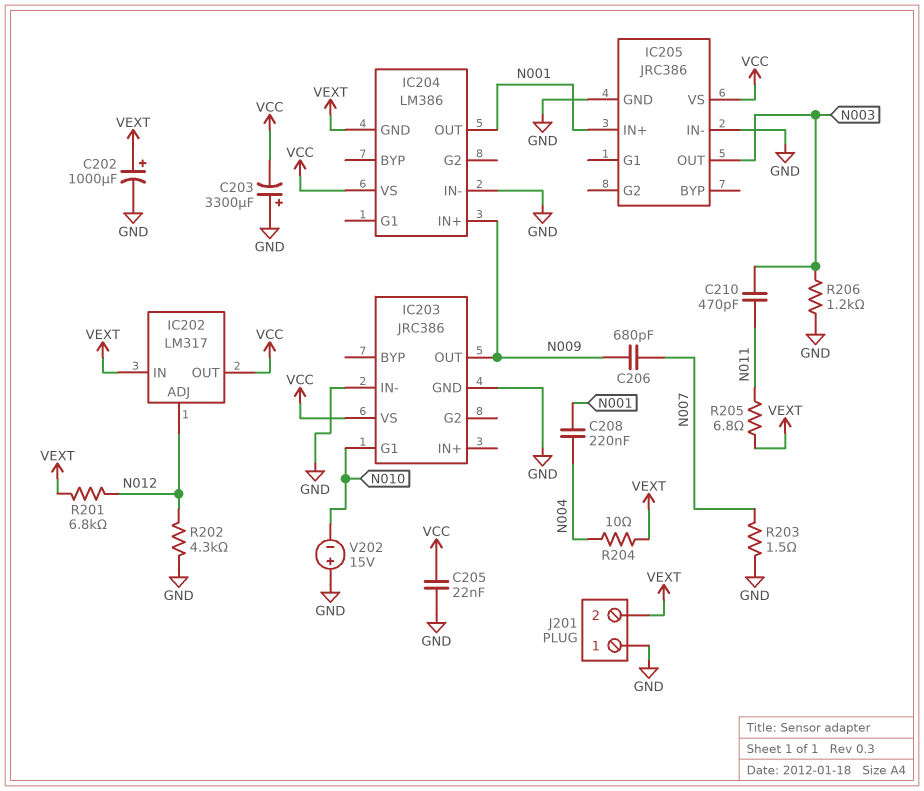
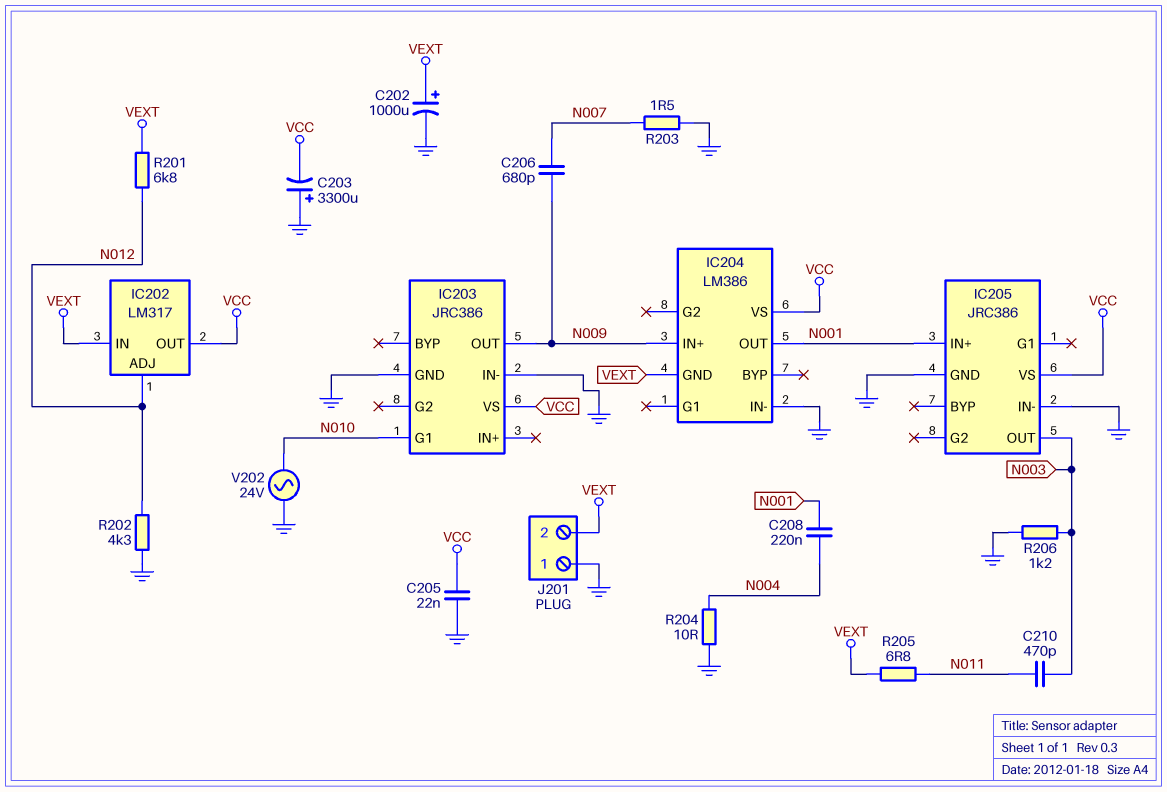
R204: 10 (N004, VEXT) -> 10 (GND, N004)
V202: 15V (plus GND, minus N010) -> AC 24V (GND, N010)

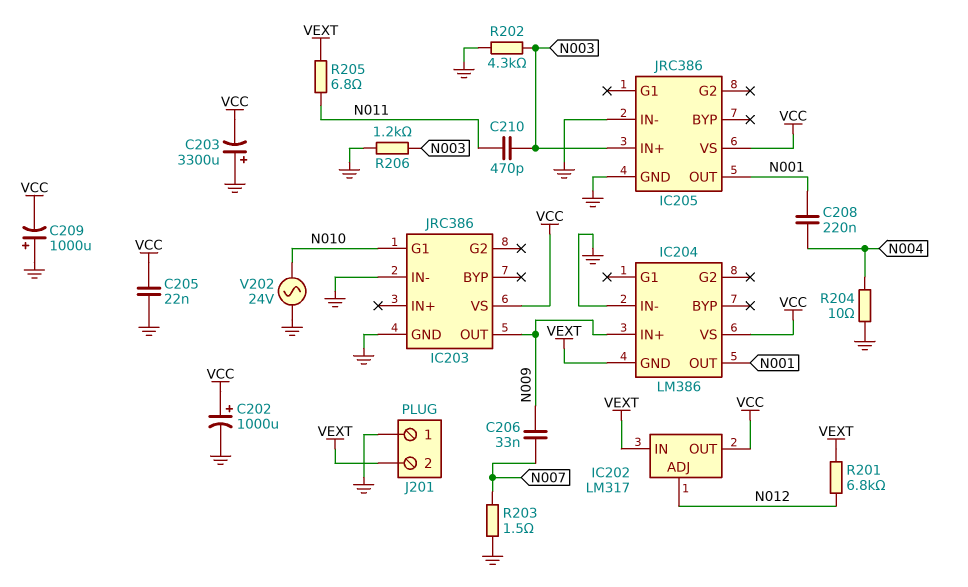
C202: 1000uF (plus VEXT, minus GND) -> 1000uF (plus VCC, minus GND)
C206: 680pF (N007, N009) -> 33nF (N007, N009)
C209: none -> 1000uF (plus GND, minus VCC)
IC205 pin IN+: N001 -> N003
IC205 pin OUT: N003 -> N001
R202: 4.3k (GND, N012) -> 4.3k (GND, N003)

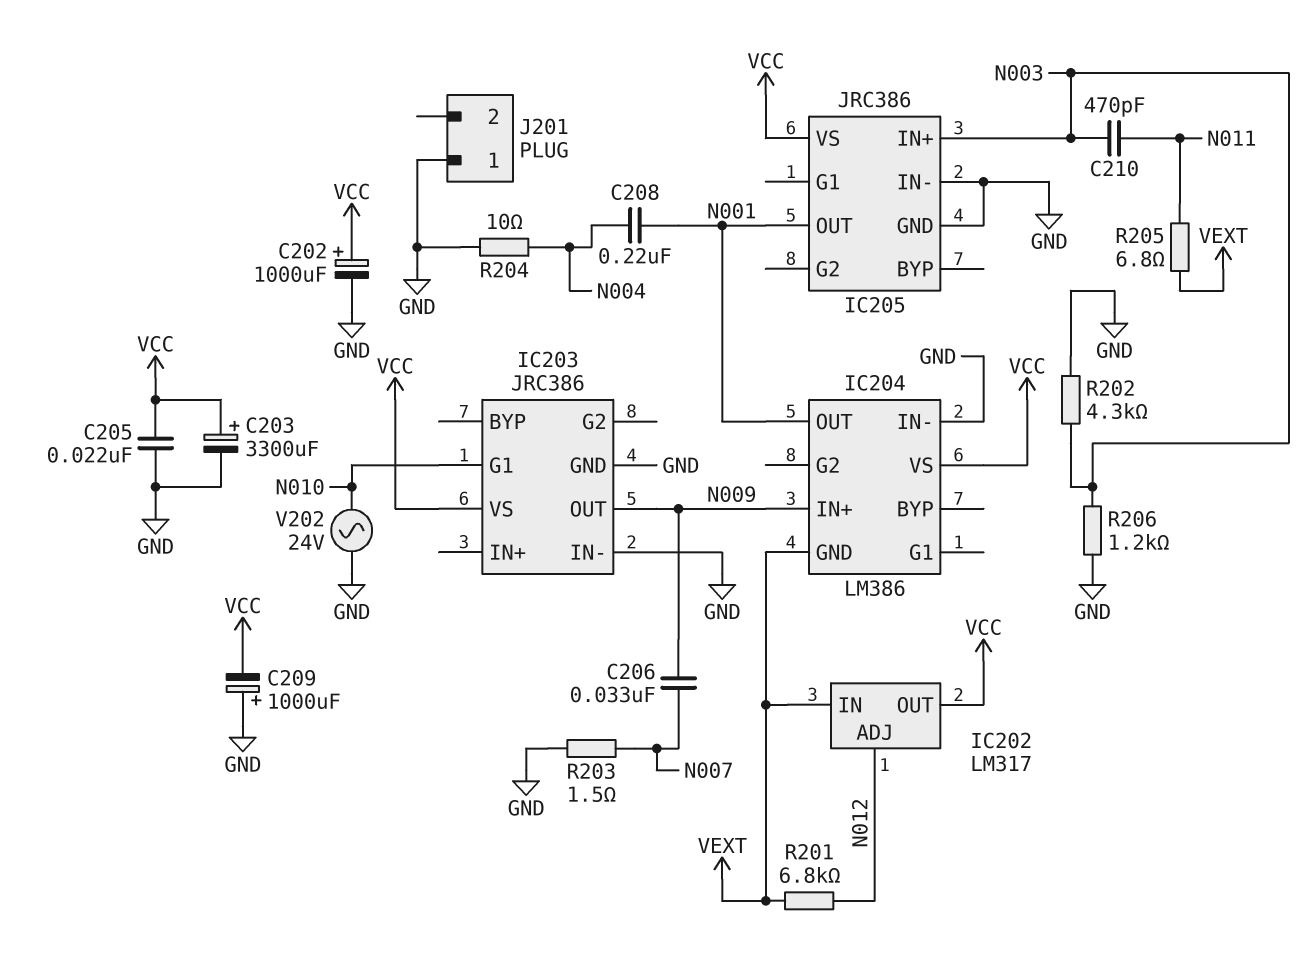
C203: 3300uF (plus GND, minus VCC) -> 3300uF (plus VCC, minus GND)
J201 pin 2: VEXT -> none

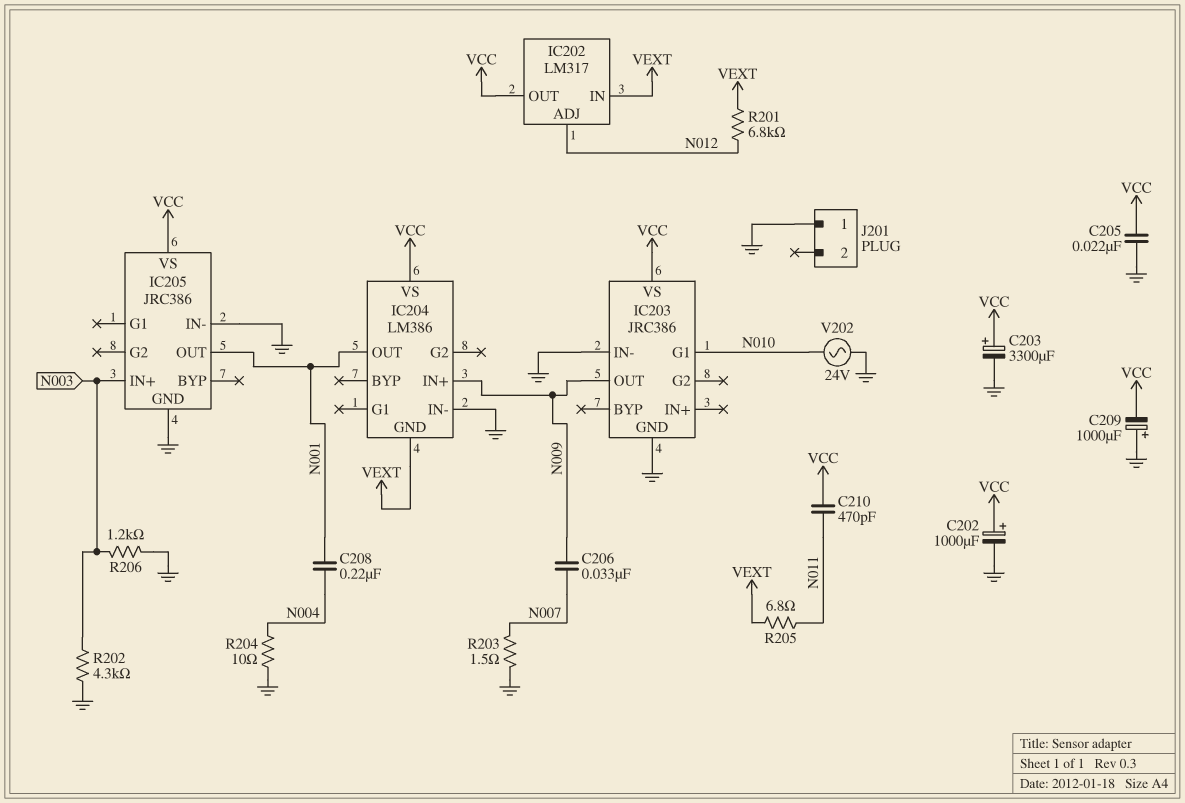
C210: 470pF (N003, N011) -> 470pF (N011, VCC)

